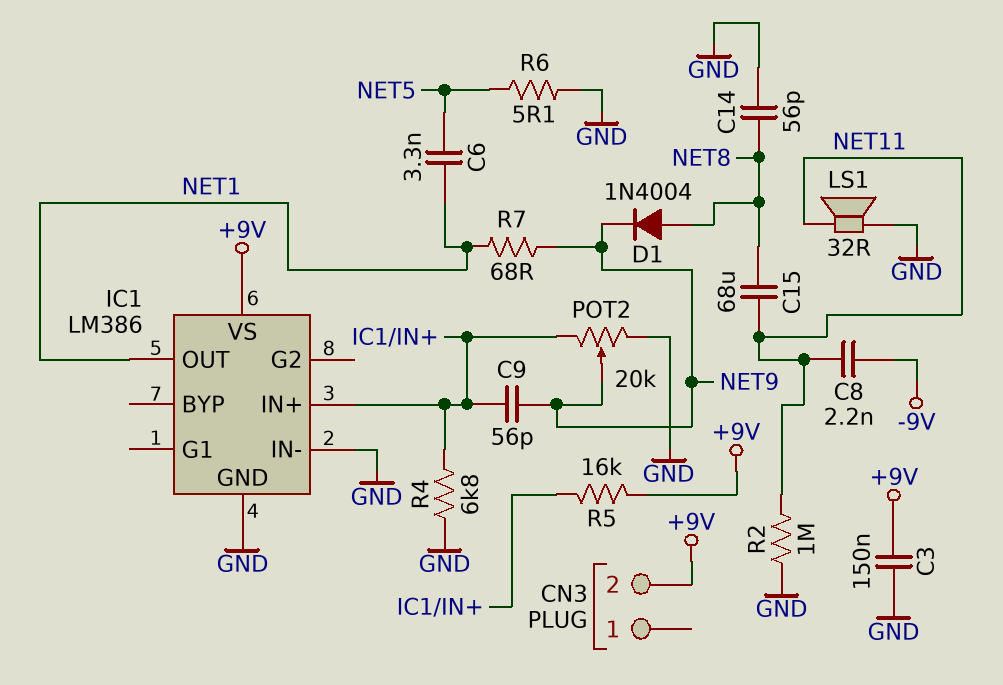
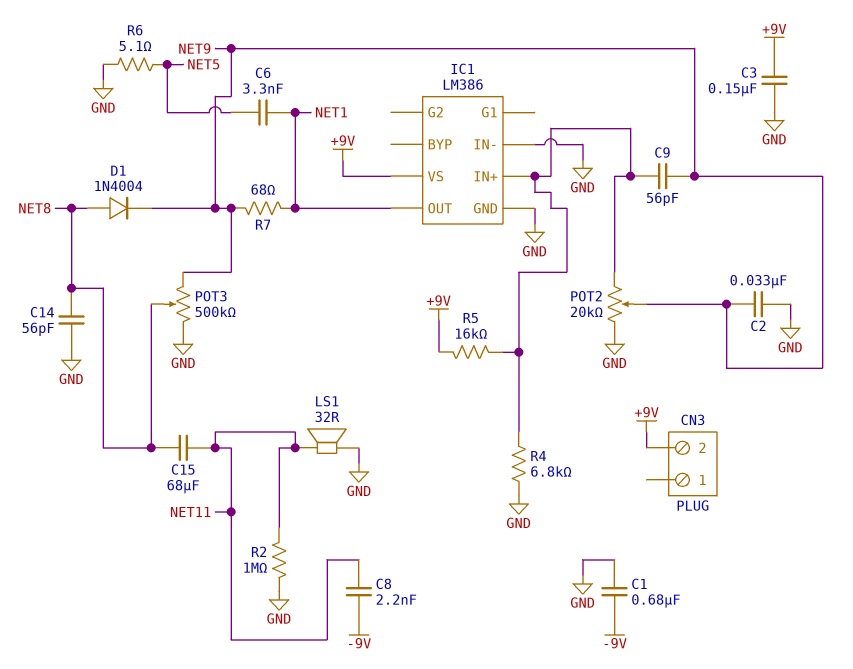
C1: none -> 680nF (-9V, GND)
C2: none -> 33nF (GND, NET9)
POT3: none -> 500k (GND, NET9, wiper NET8)

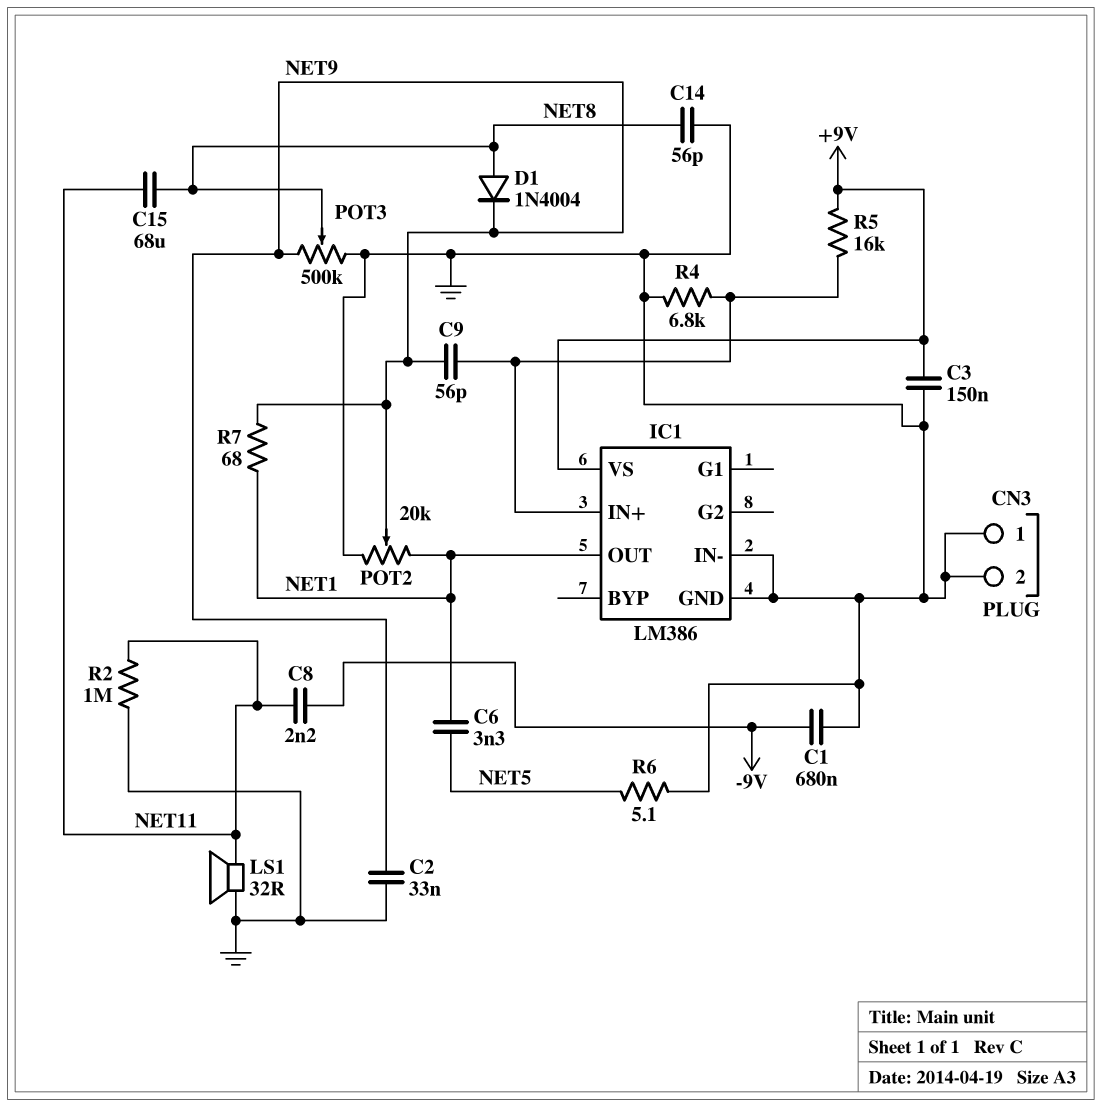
CN3 pin 1: none -> GND
CN3 pin 2: +9V -> GND
POT2: 20k (GND, IC1/IN+, wiper NET9) -> 20k (GND, NET1, wiper NET9)

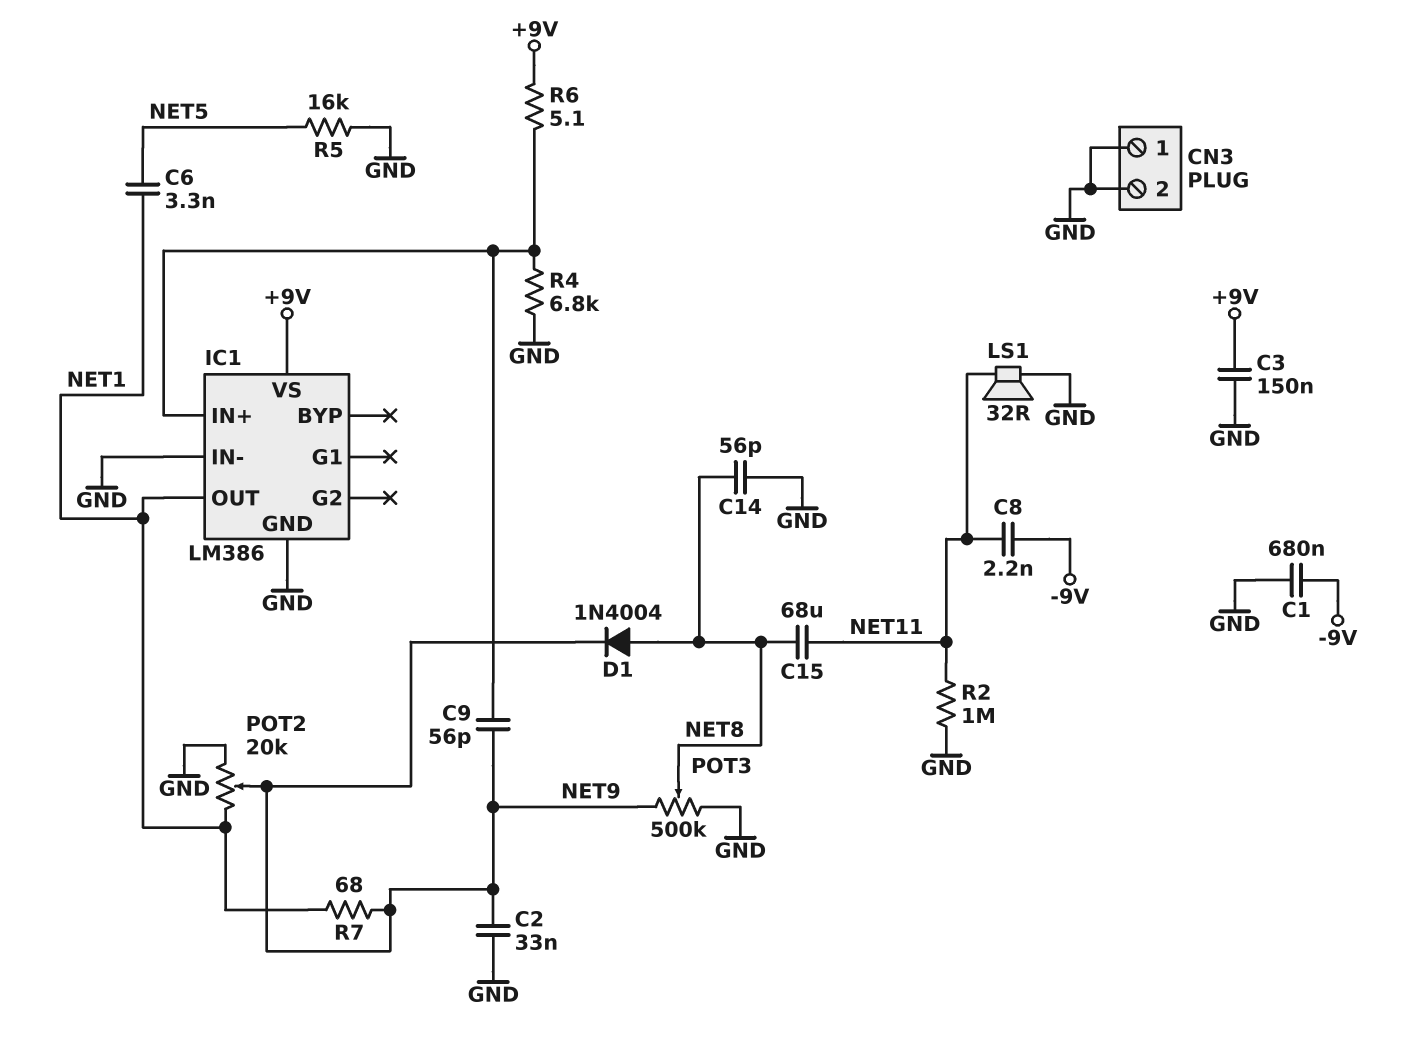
R5: 16k (+9V, IC1/IN+) -> 16k (GND, NET5)
R6: 5.1 (GND, NET5) -> 5.1 (+9V, IC1/IN+)

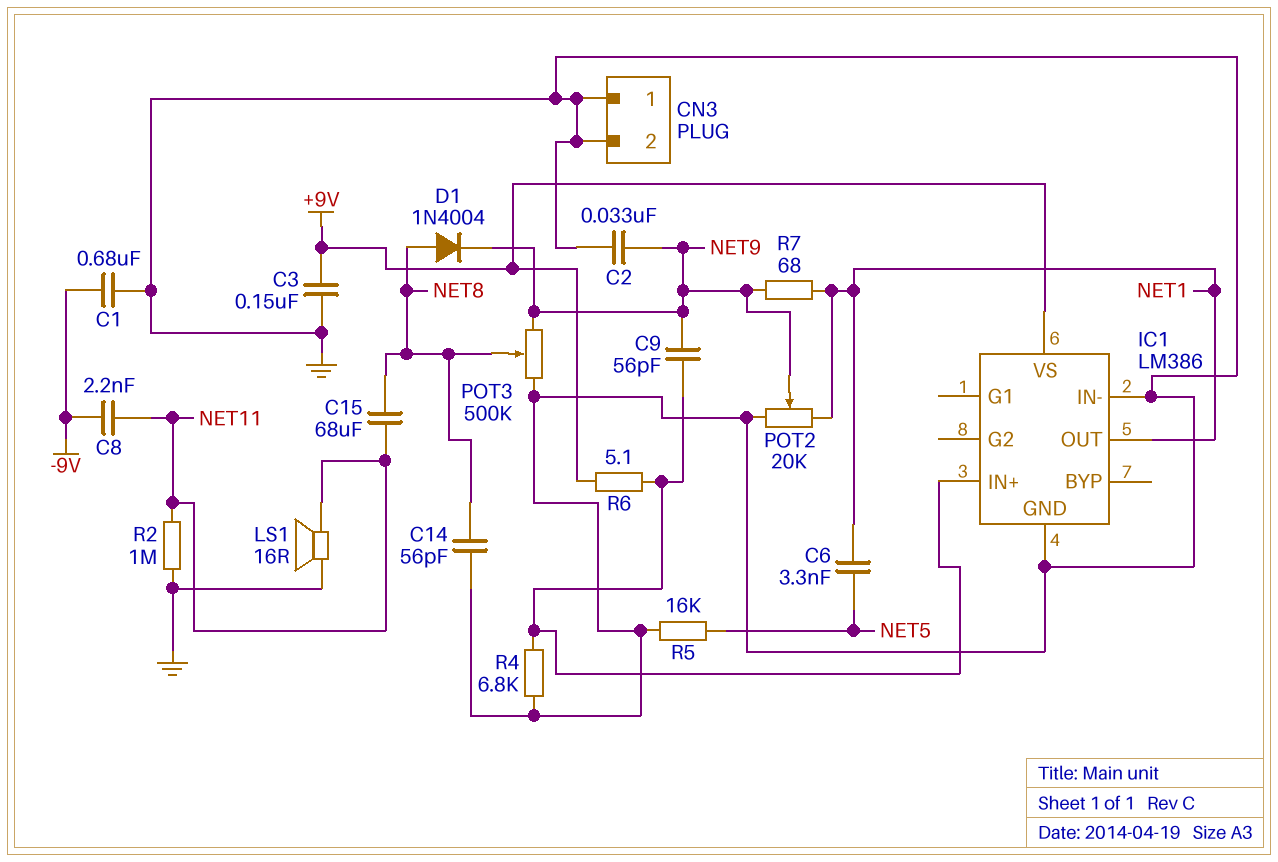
LS1: speaker 32R (GND, NET11) -> speaker 16R (GND, NET11)

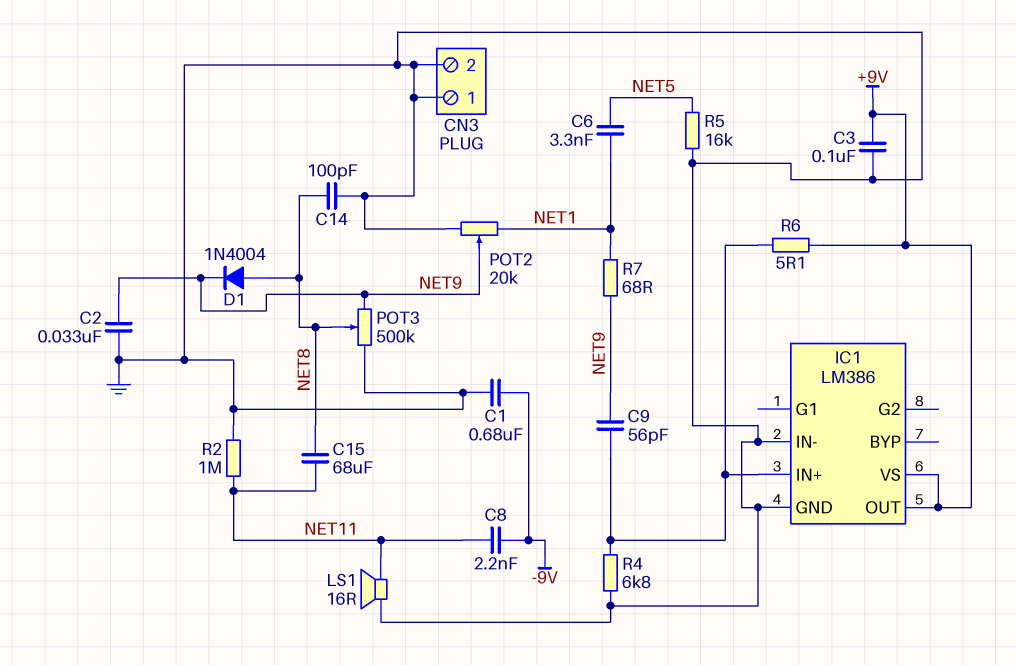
C3: 150nF (+9V, GND) -> 100nF (+9V, GND)
C14: 56pF (GND, NET8) -> 100pF (GND, NET8)
IC1 pin OUT: NET1 -> +9V

